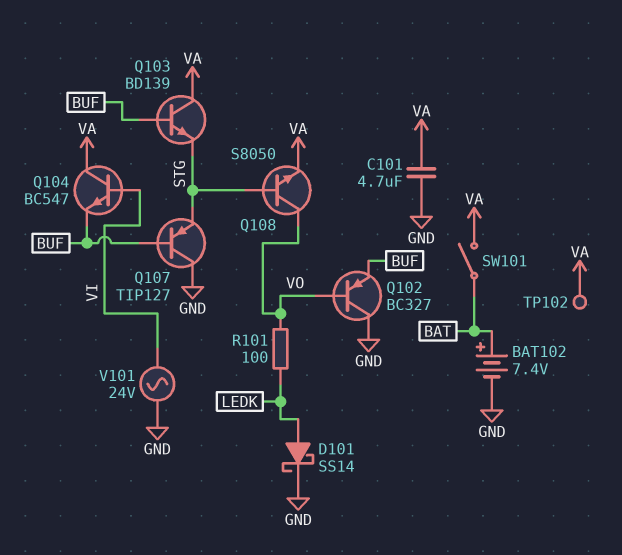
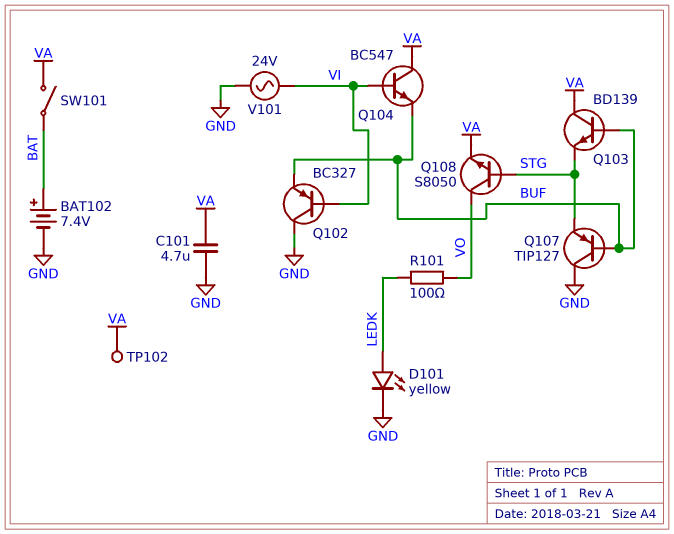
D101: schottky SS14 (A LEDK, K GND) -> LED yellow (A LEDK, K GND)
Q102: PNP BC327 (B VO, C GND, E BUF) -> PNP BC327 (B VI, C GND, E BUF)

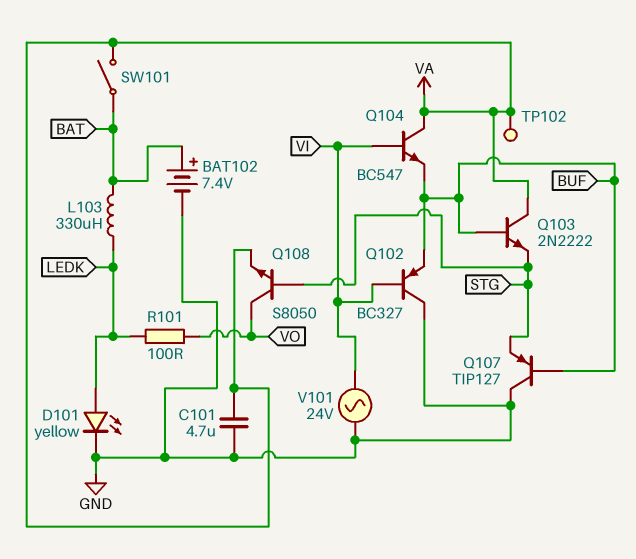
L103: none -> 330uH (BAT, LEDK)
Q103: NPN BD139 (B BUF, C VA, E STG) -> NPN 2N2222 (B BUF, C VA, E STG)

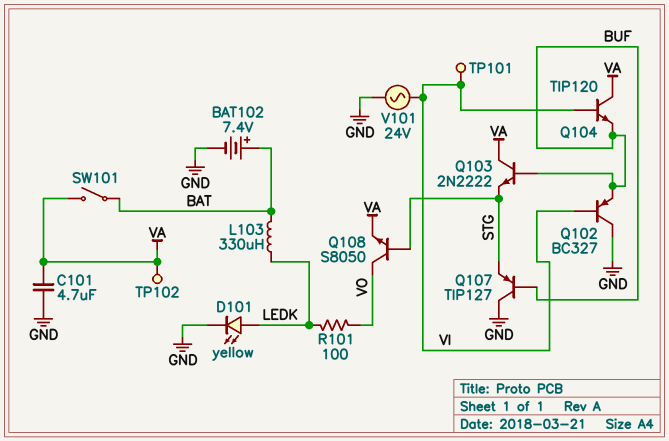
Q104: NPN BC547 (B VI, C VA, E BUF) -> NPN TIP120 (B VI, C VA, E BUF)
TP101: none -> test point (VI)

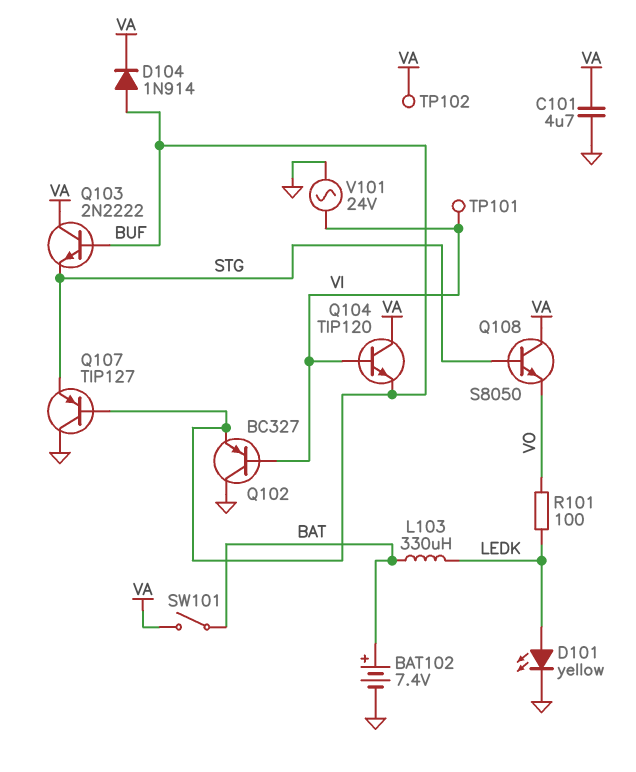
D104: none -> diode 1N914 (A BUF, K VA)
Q108: NPN S8050 (B STG, C VO, E VA) -> NPN S8050 (B STG, C VA, E VO)

